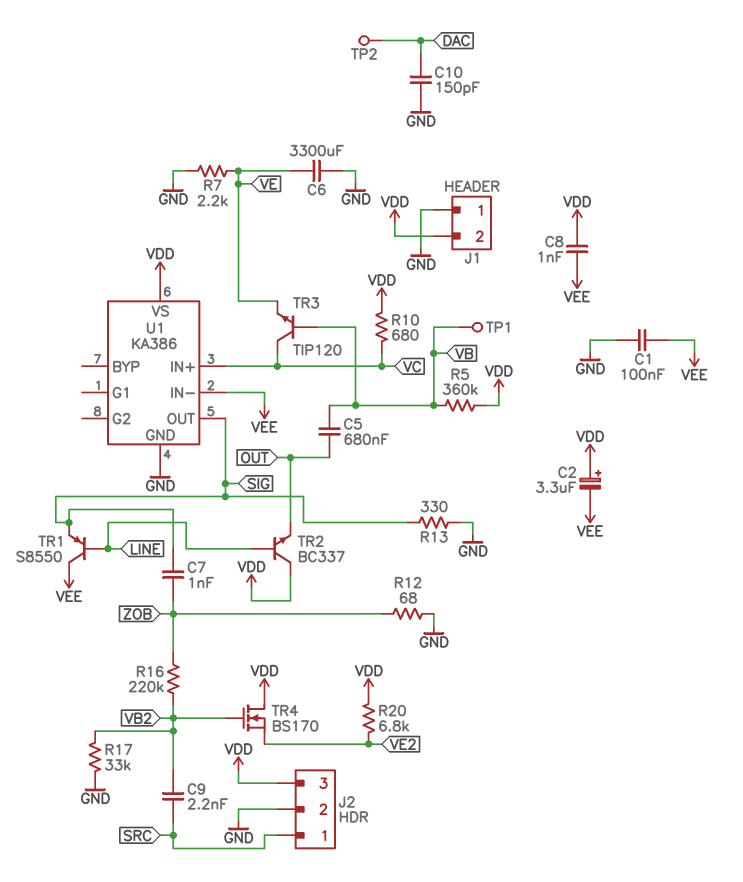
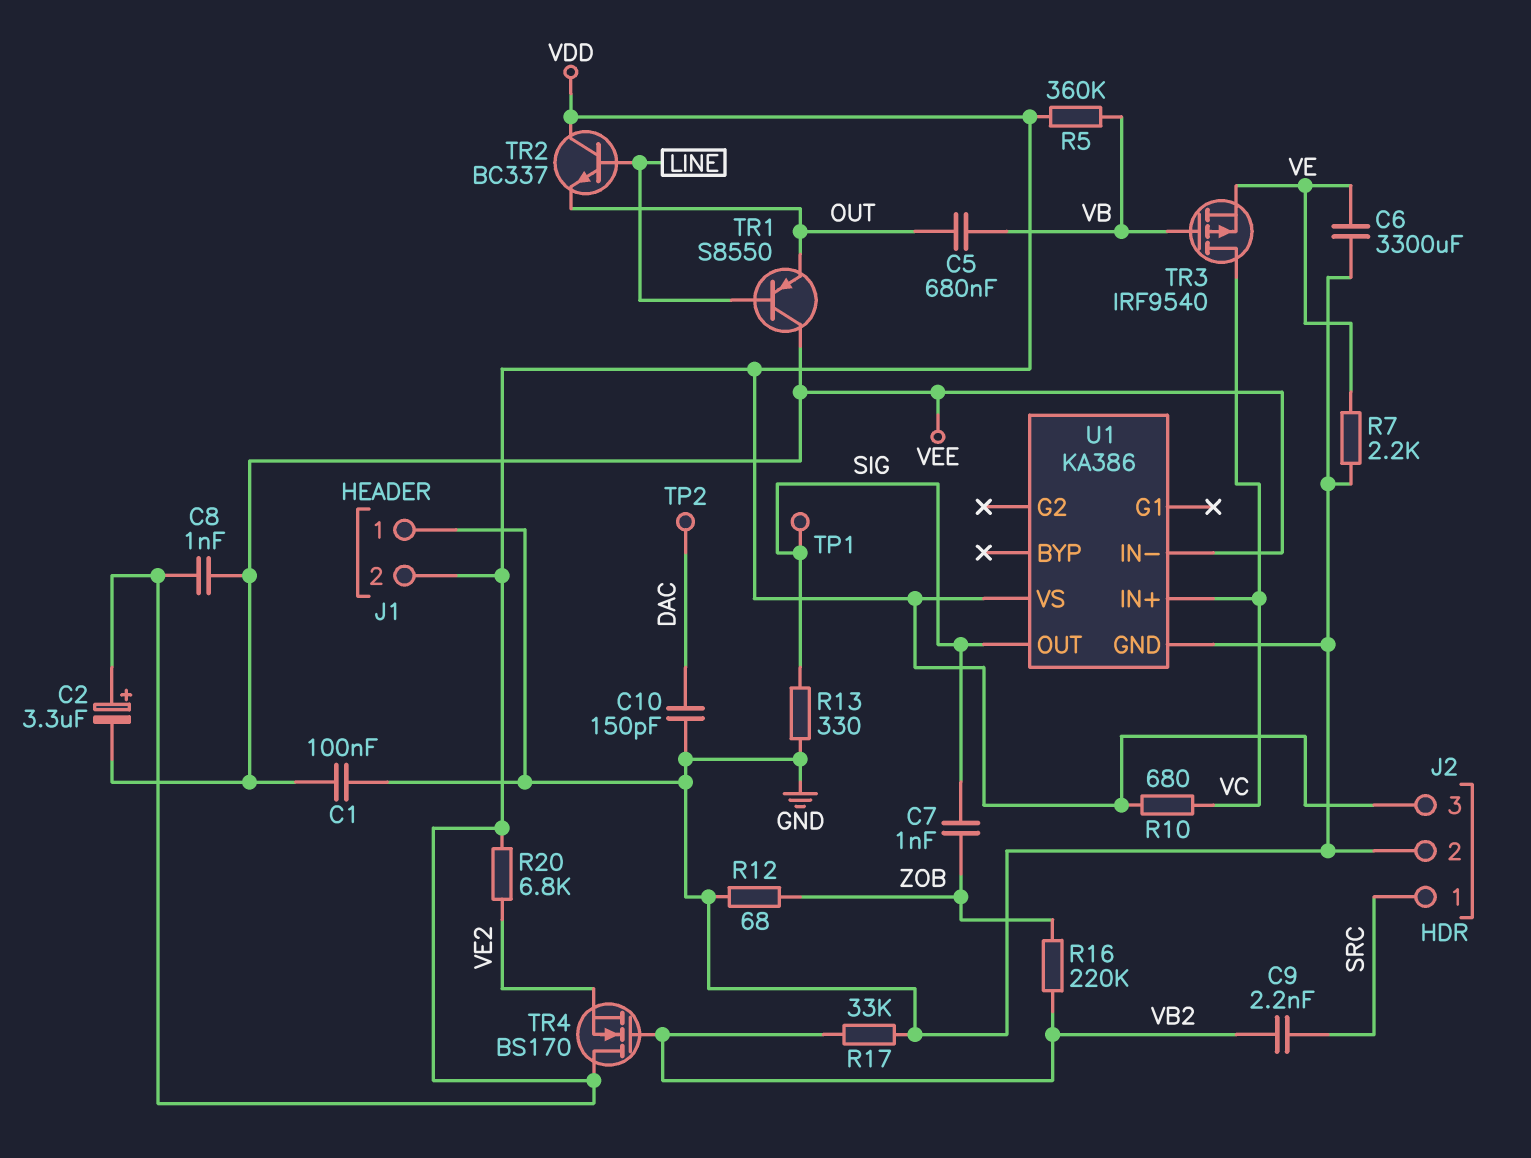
TP1: test point (VB) -> test point (SIG)
TR1: PNP S8550 (B LINE, C VEE, E SIG) -> PNP S8550 (B LINE, C VEE, E OUT)
TR3: NPN TIP120 (B VB, C VC, E VE) -> PMOS IRF9540 (G VB, D VC, S VE)

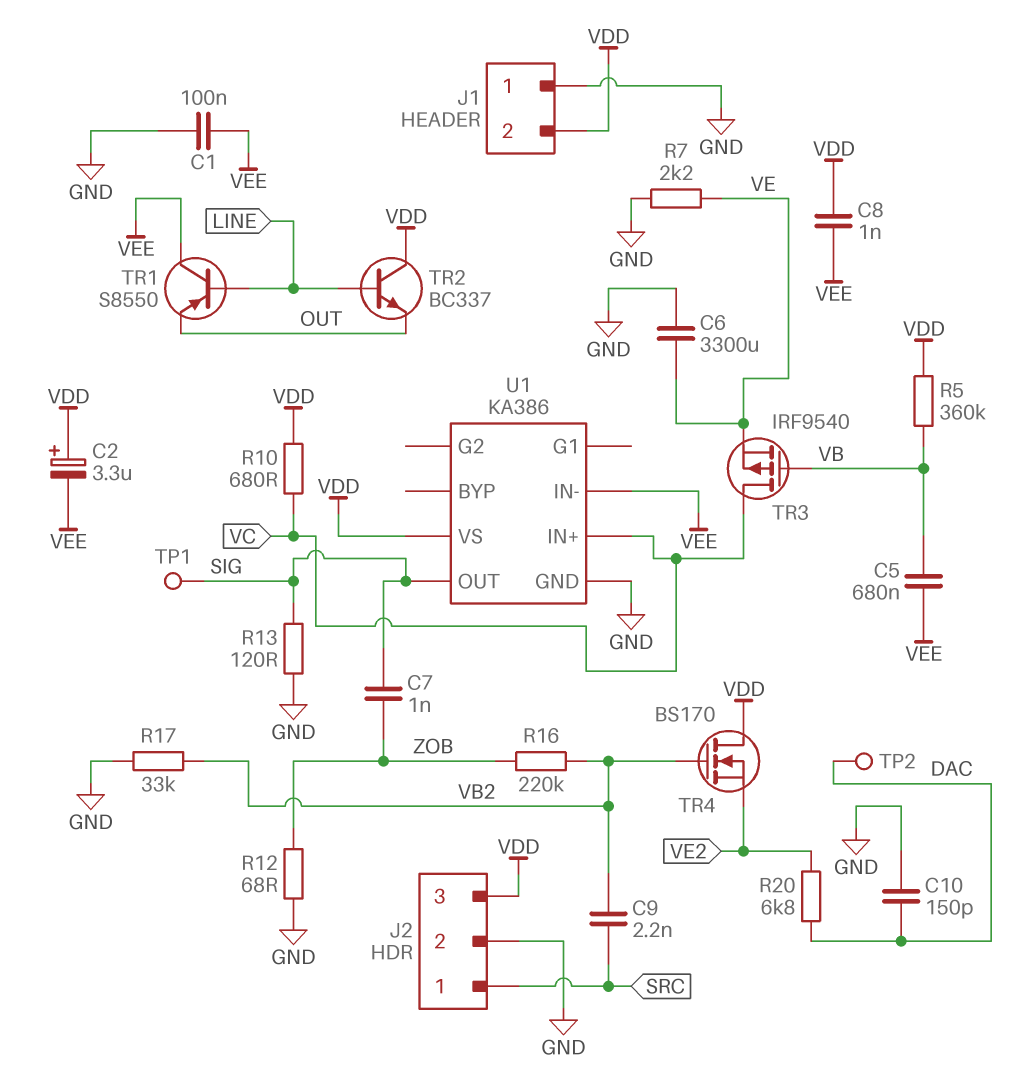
C5: 680nF (OUT, VB) -> 680nF (VB, VEE)
R13: 330 (GND, SIG) -> 120 (GND, SIG)
R20: 6.8k (VDD, VE2) -> 6.8k (DAC, VE2)

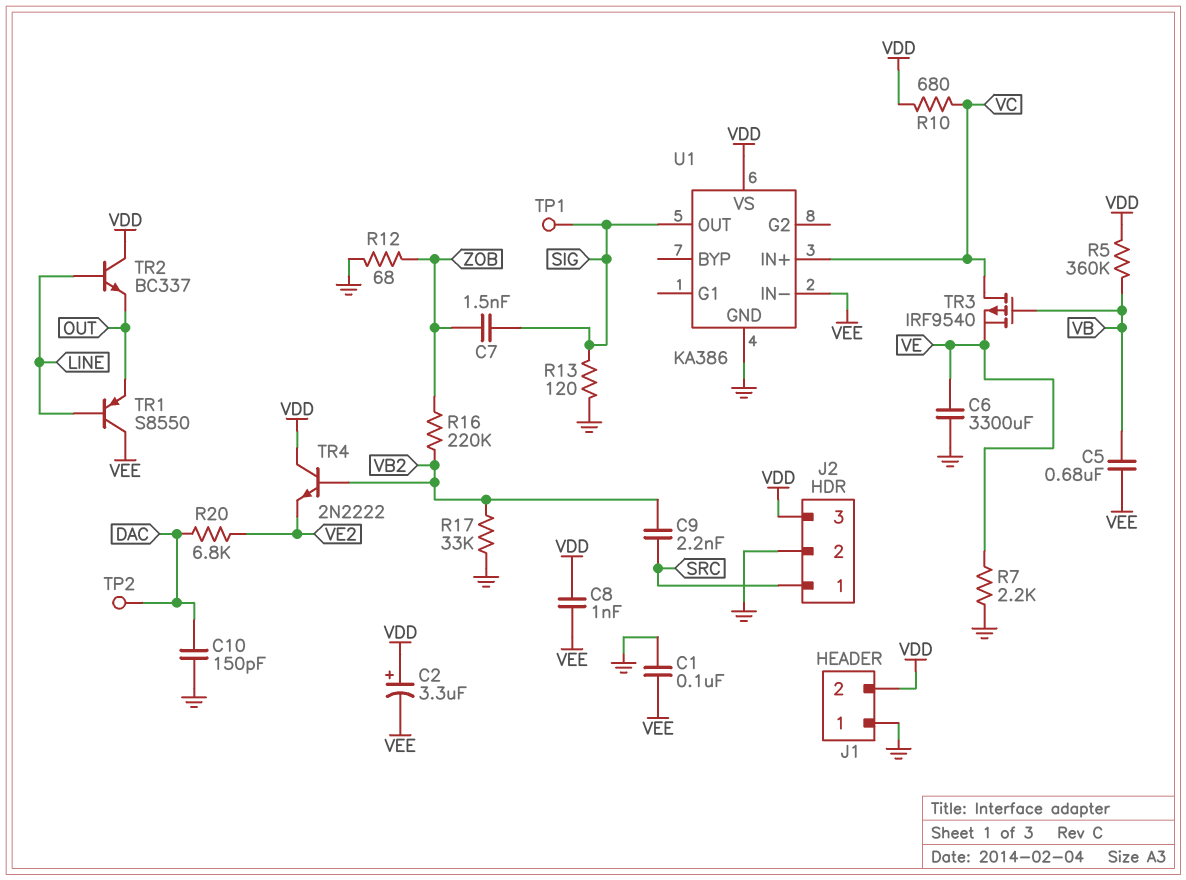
C7: 1nF (SIG, ZOB) -> 1.5nF (SIG, ZOB)
TR4: NMOS BS170 (G VB2, D VDD, S VE2) -> NPN 2N2222 (B VB2, C VDD, E VE2)

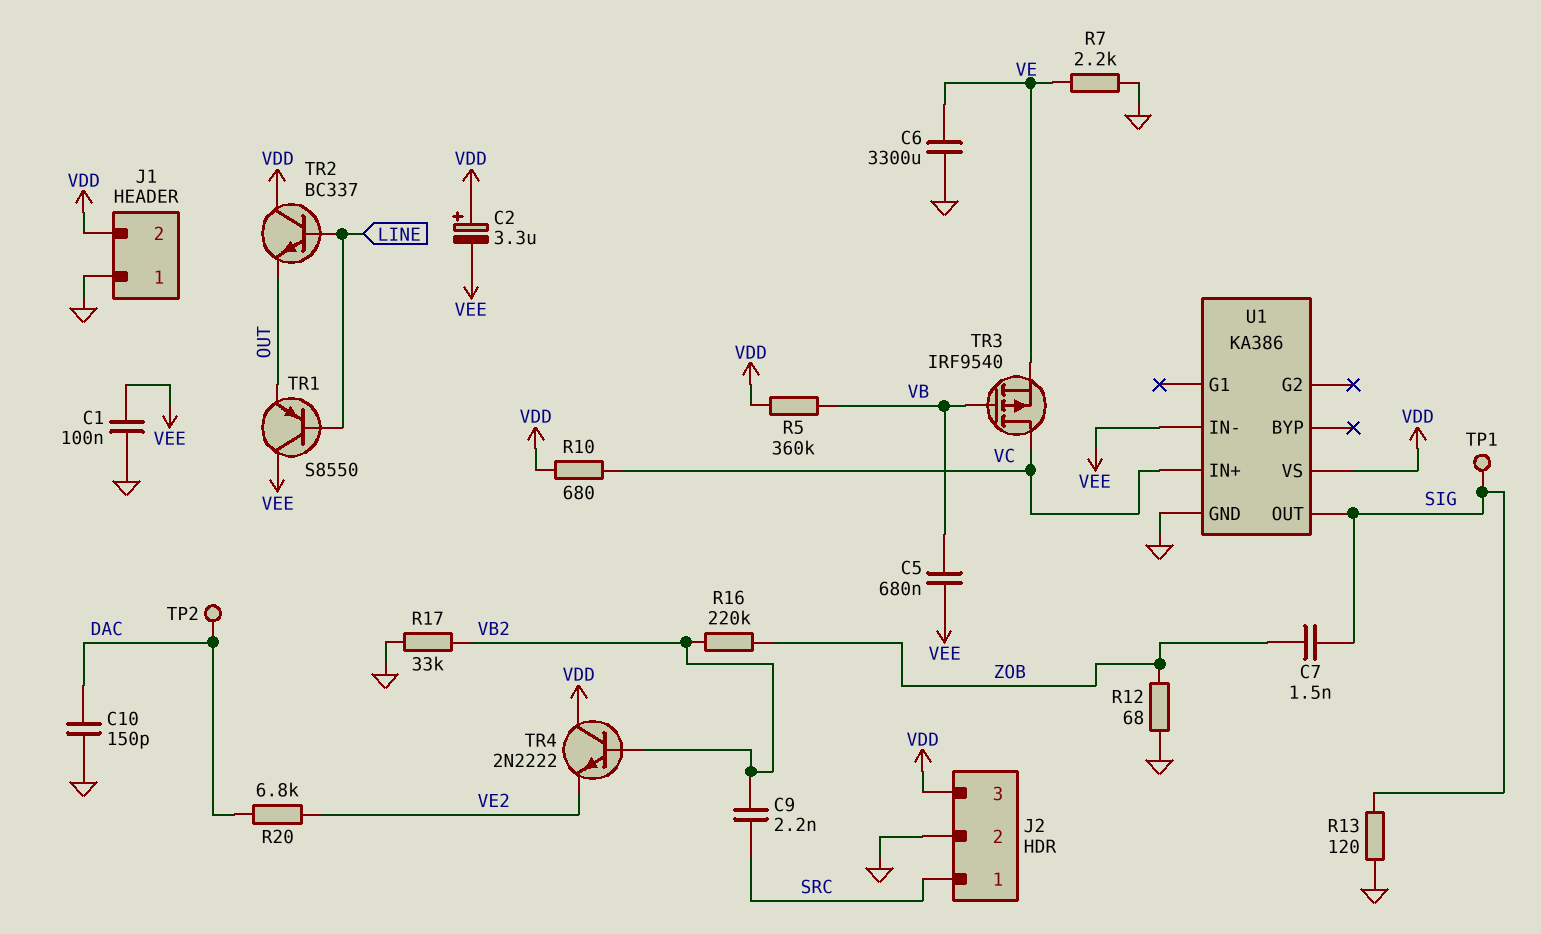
C8: 1nF (VDD, VEE) -> none

